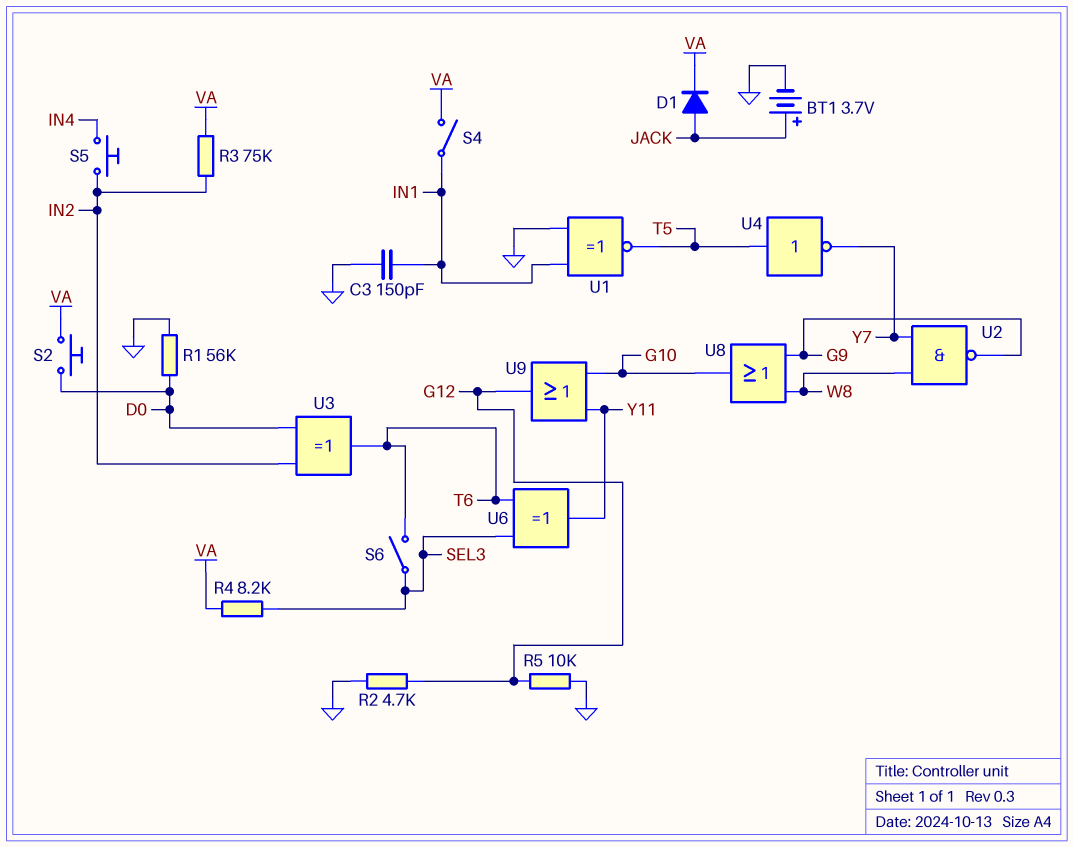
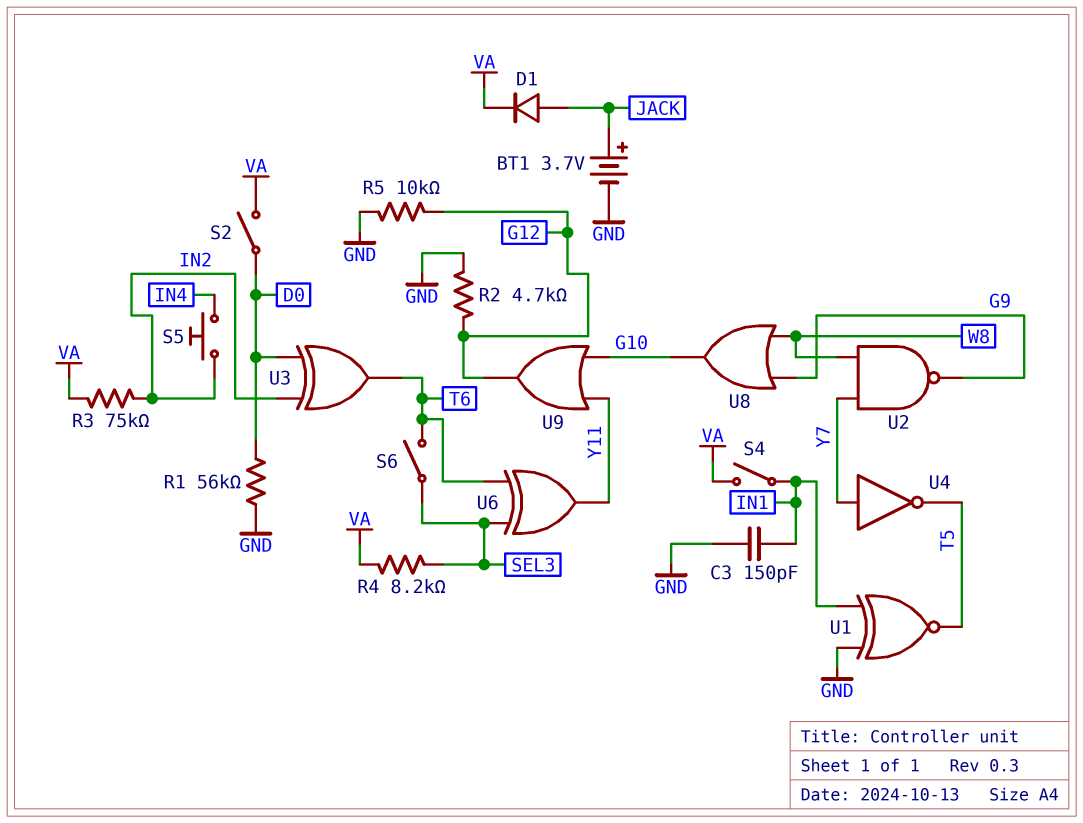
S2: button (D0, VA) -> switch (D0, VA)
U4: NOT (in T5, out Y7) -> NOT (in Y7, out T5)

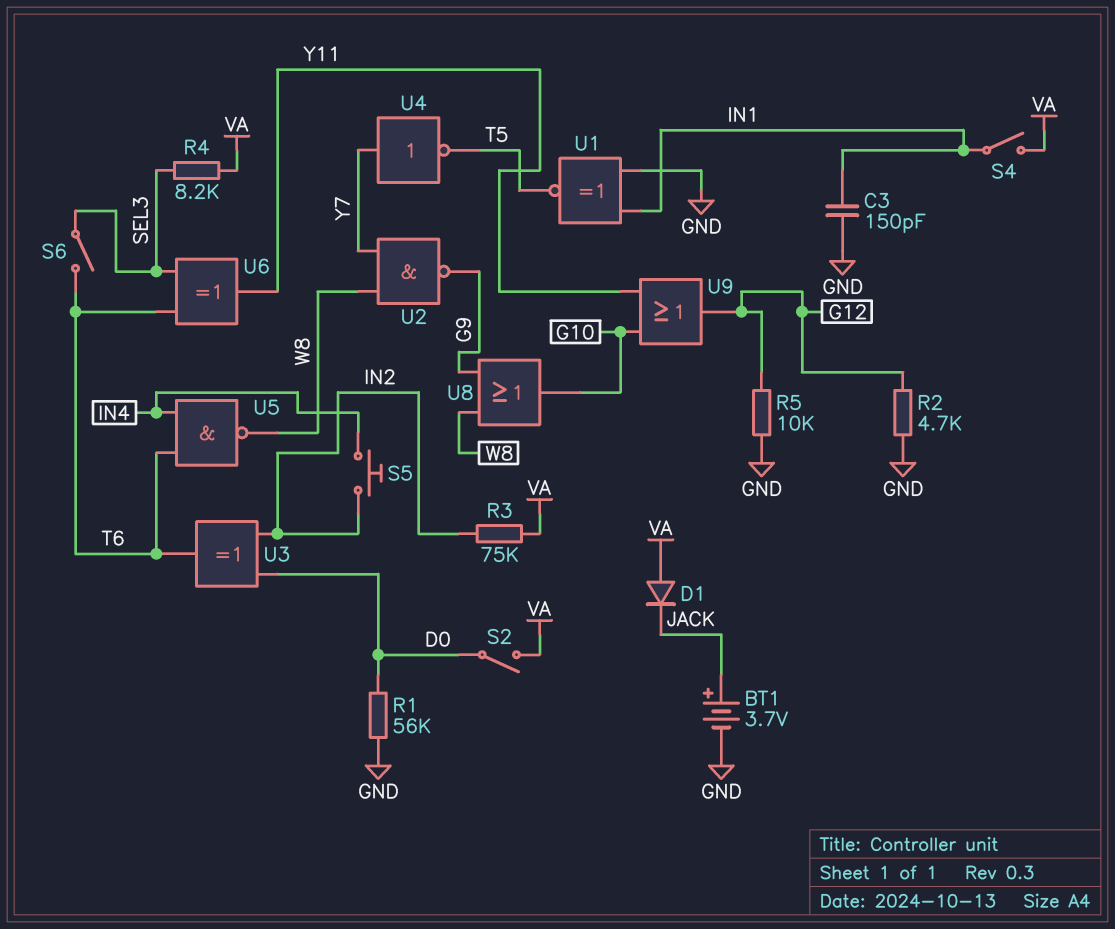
D1: diode (A JACK, K VA) -> diode (A VA, K JACK)
U5: none -> NAND (in IN4, in T6, out W8)

